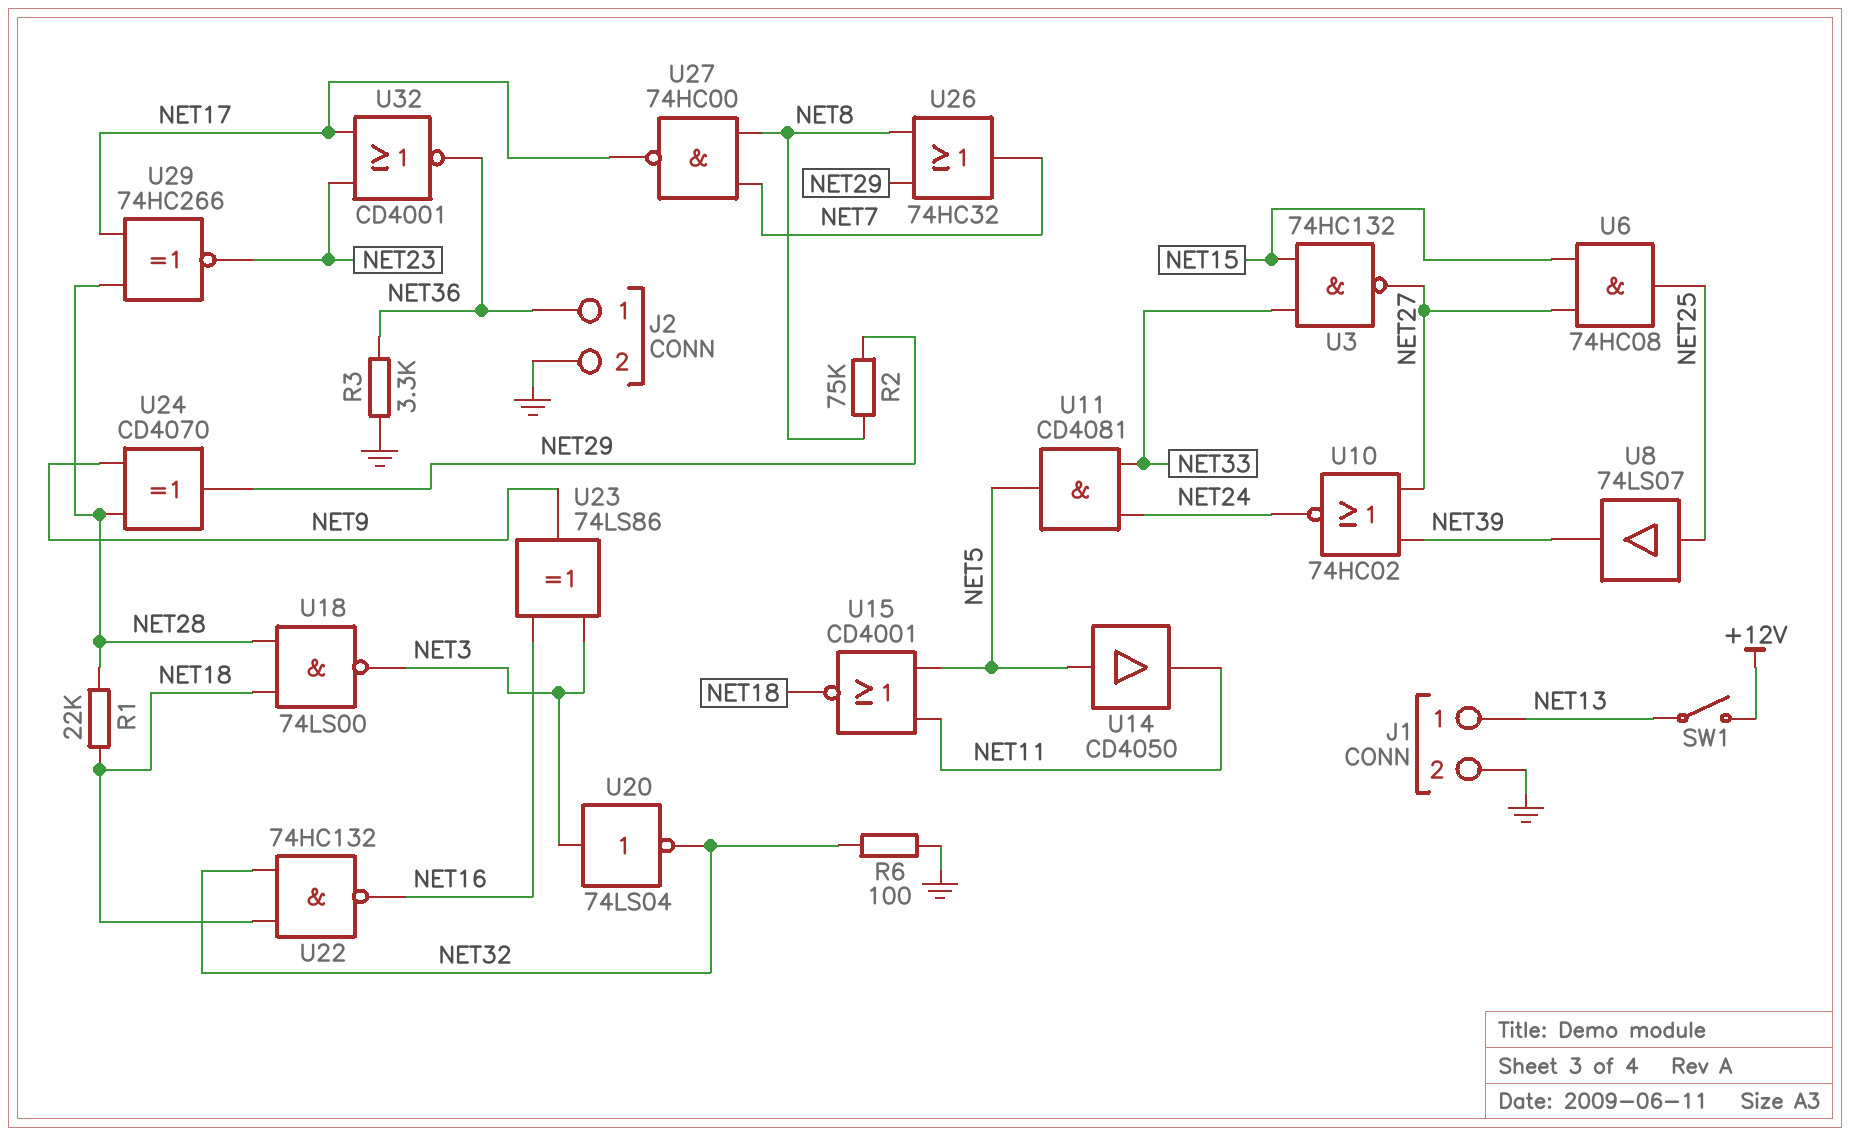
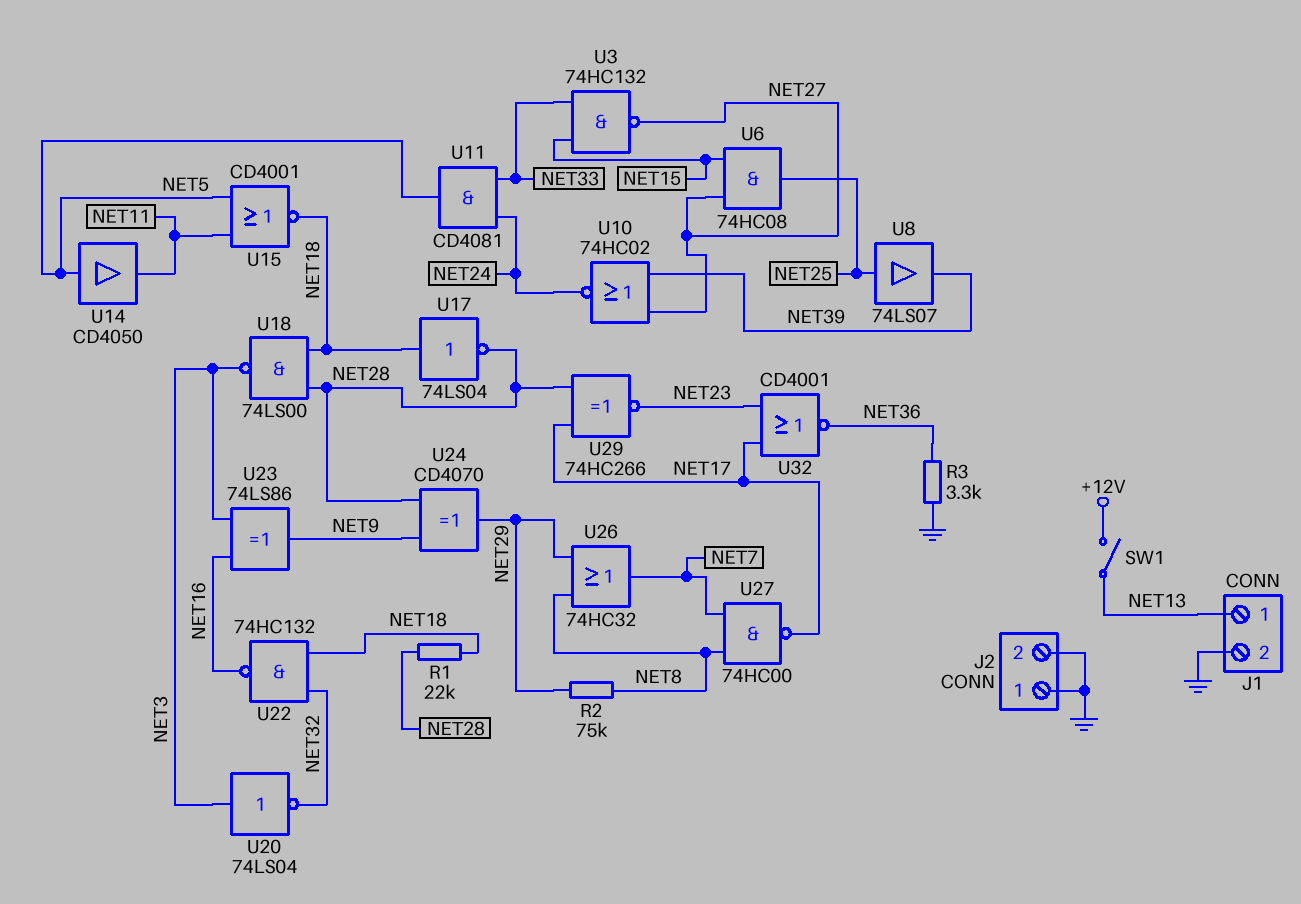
J2 pin 1: NET36 -> GND
R6: 100 (GND, NET32) -> none
U17: none -> NOT 74LS04 (in NET18, out NET28)

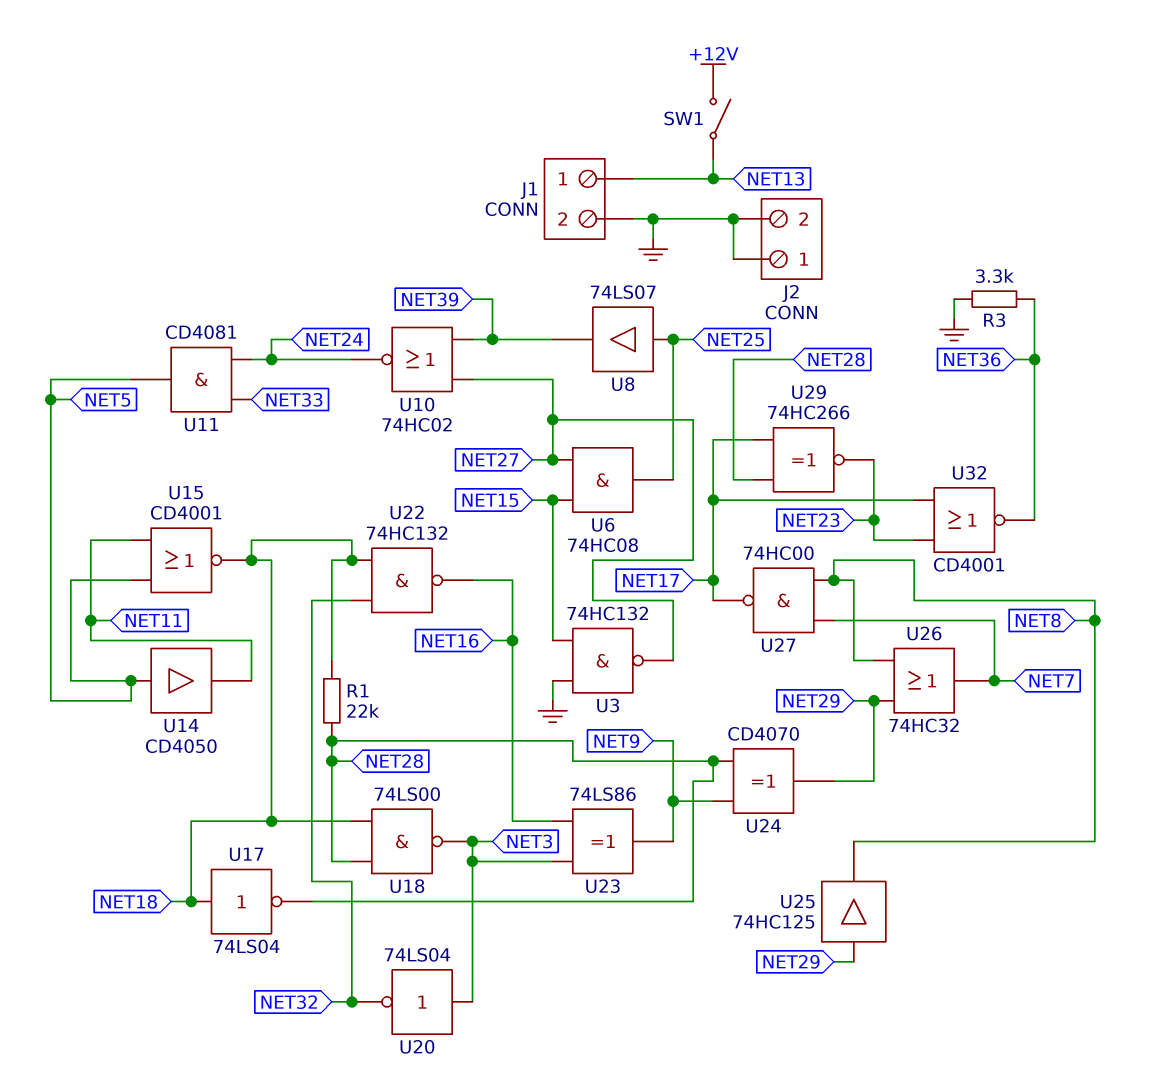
R2: 75k (NET8, NET29) -> none
U3: NAND 74HC132 (in NET15, in NET33, out NET27) -> NAND 74HC132 (in GND, in NET15, out NET27)
U25: none -> buffer 74HC125 (in NET29, out NET8)

